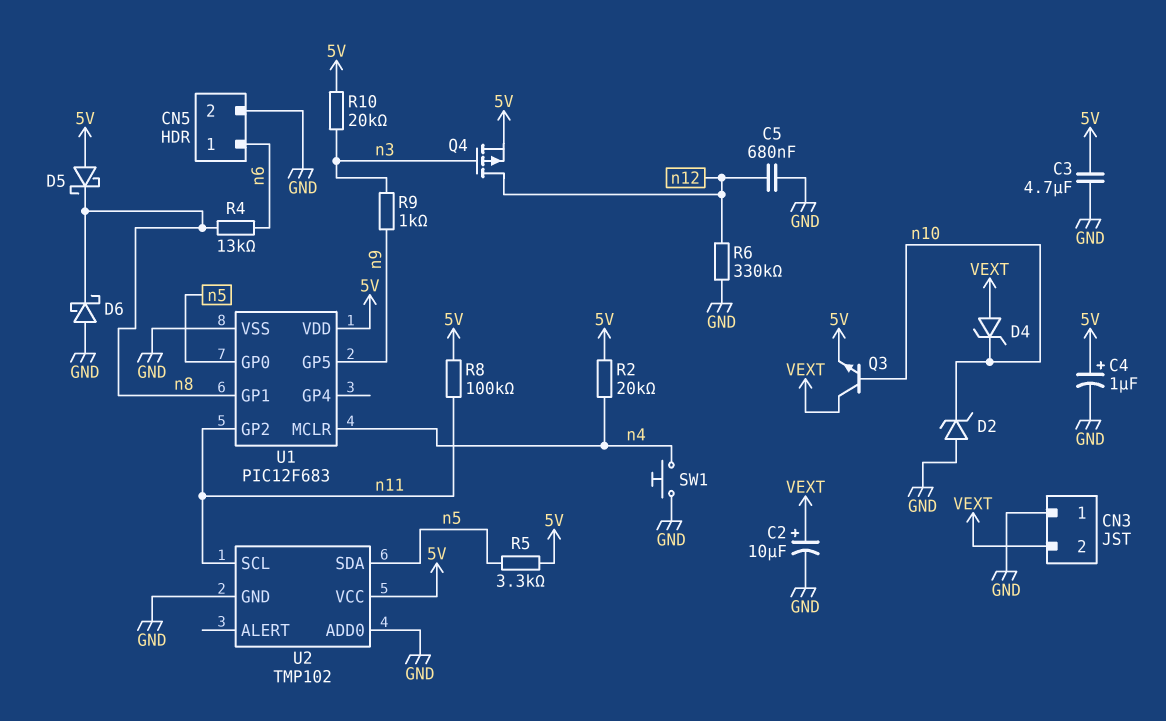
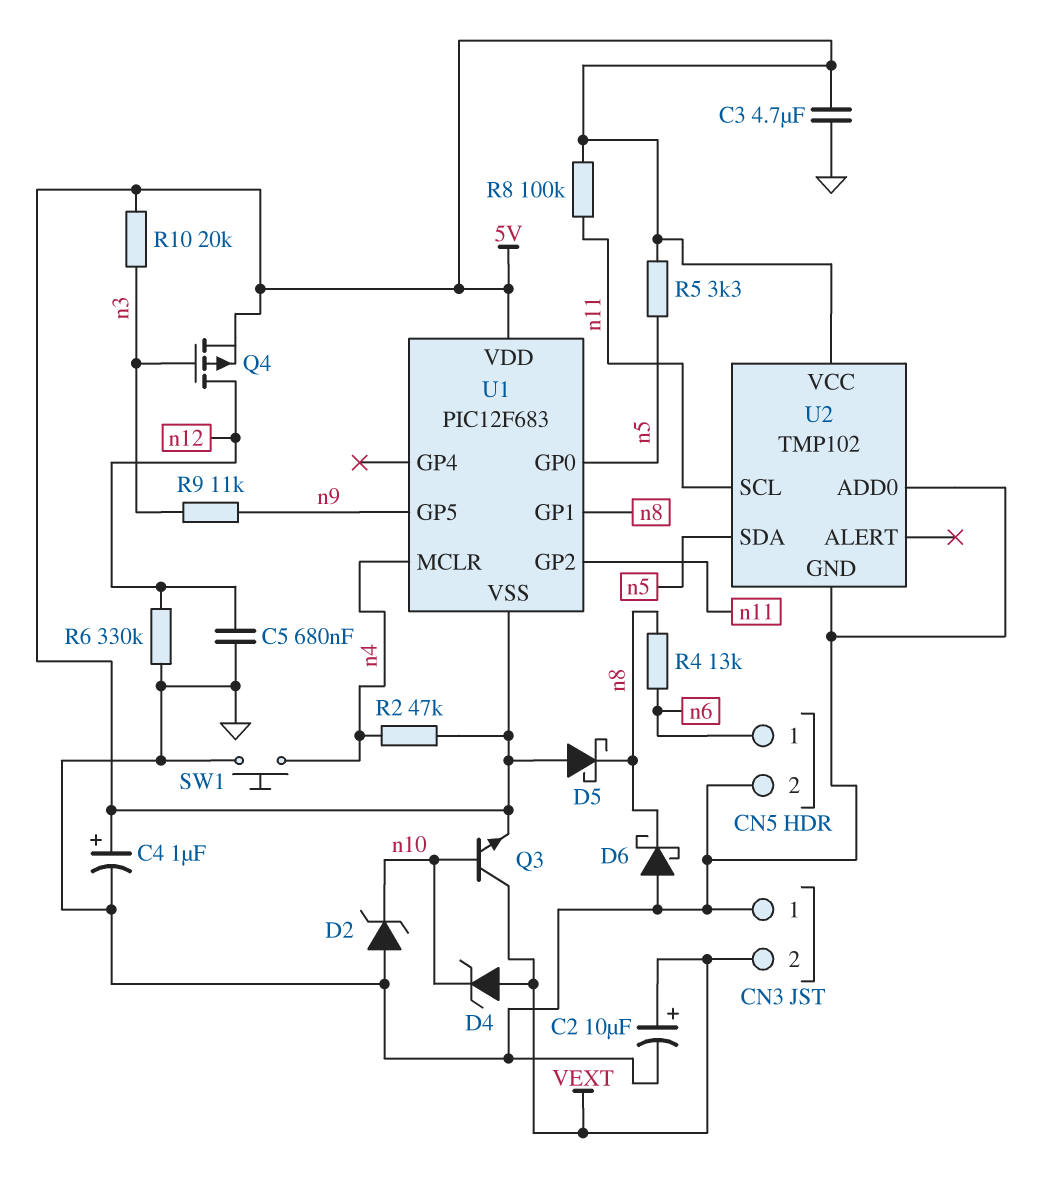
R2: 20k (5V, n4) -> 47k (5V, n4)
R9: 1k (n3, n9) -> 11k (n3, n9)
U1 pin VSS: GND -> 5V

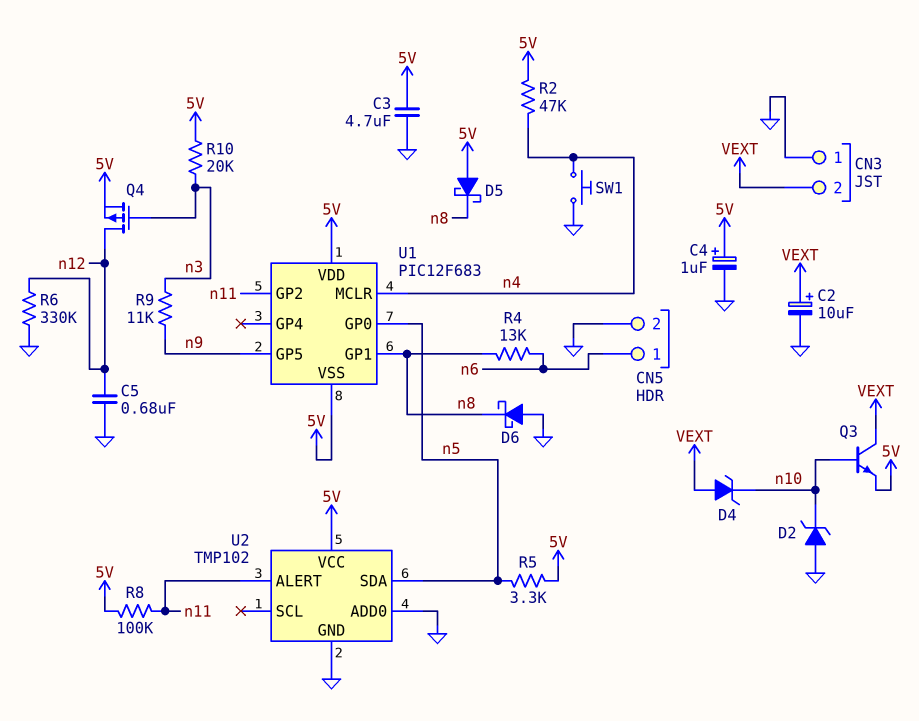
U2 pin ALERT: none -> n11
U2 pin SCL: n11 -> none

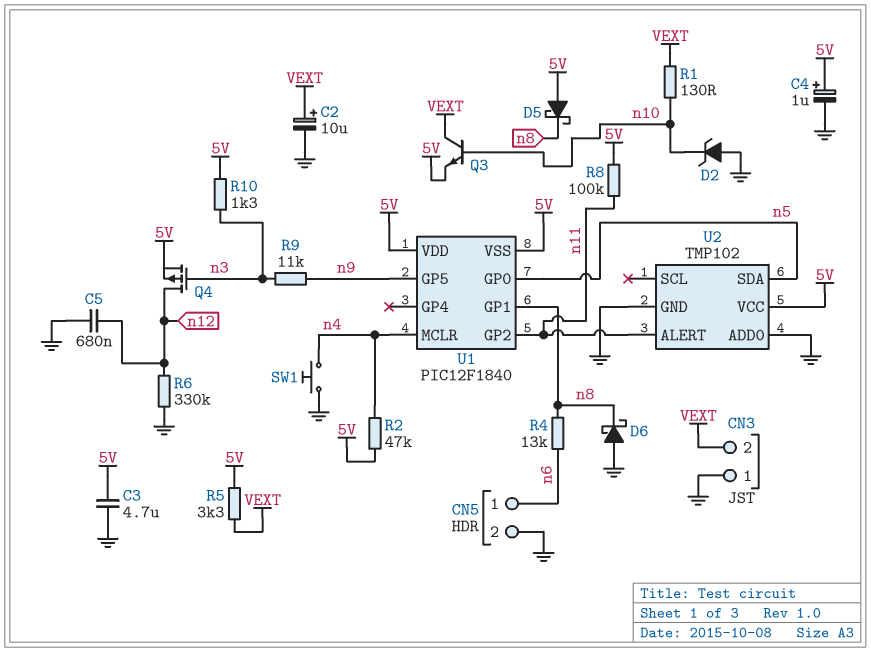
D4: zener (A VEXT, K n10) -> none
R1: none -> 130 (VEXT, n10)
R5: 3.3k (5V, n5) -> 3.3k (5V, VEXT)
R10: 20k (5V, n3) -> 1.3k (5V, n3)
U1: PIC12F683 -> PIC12F1840

